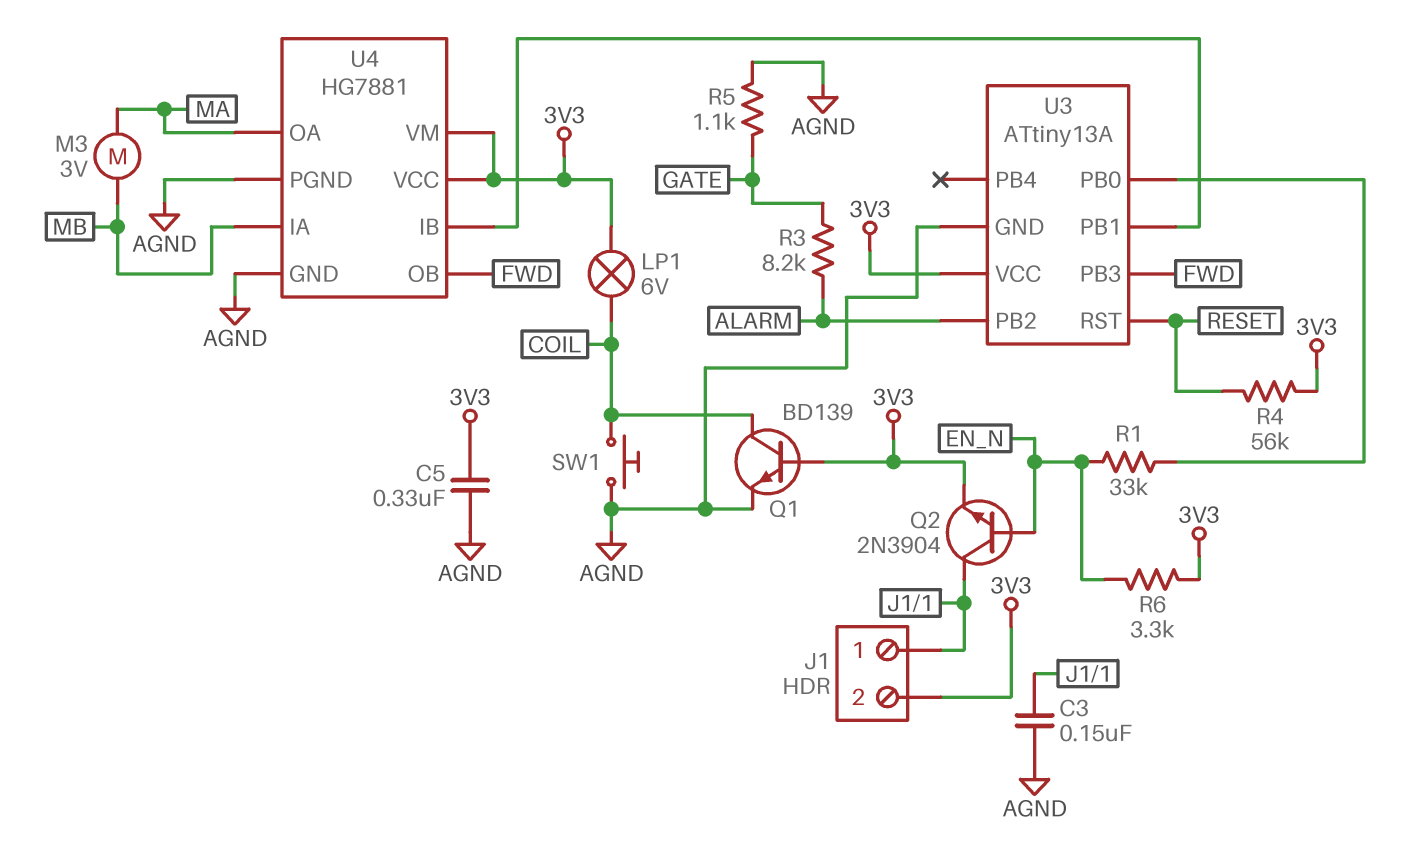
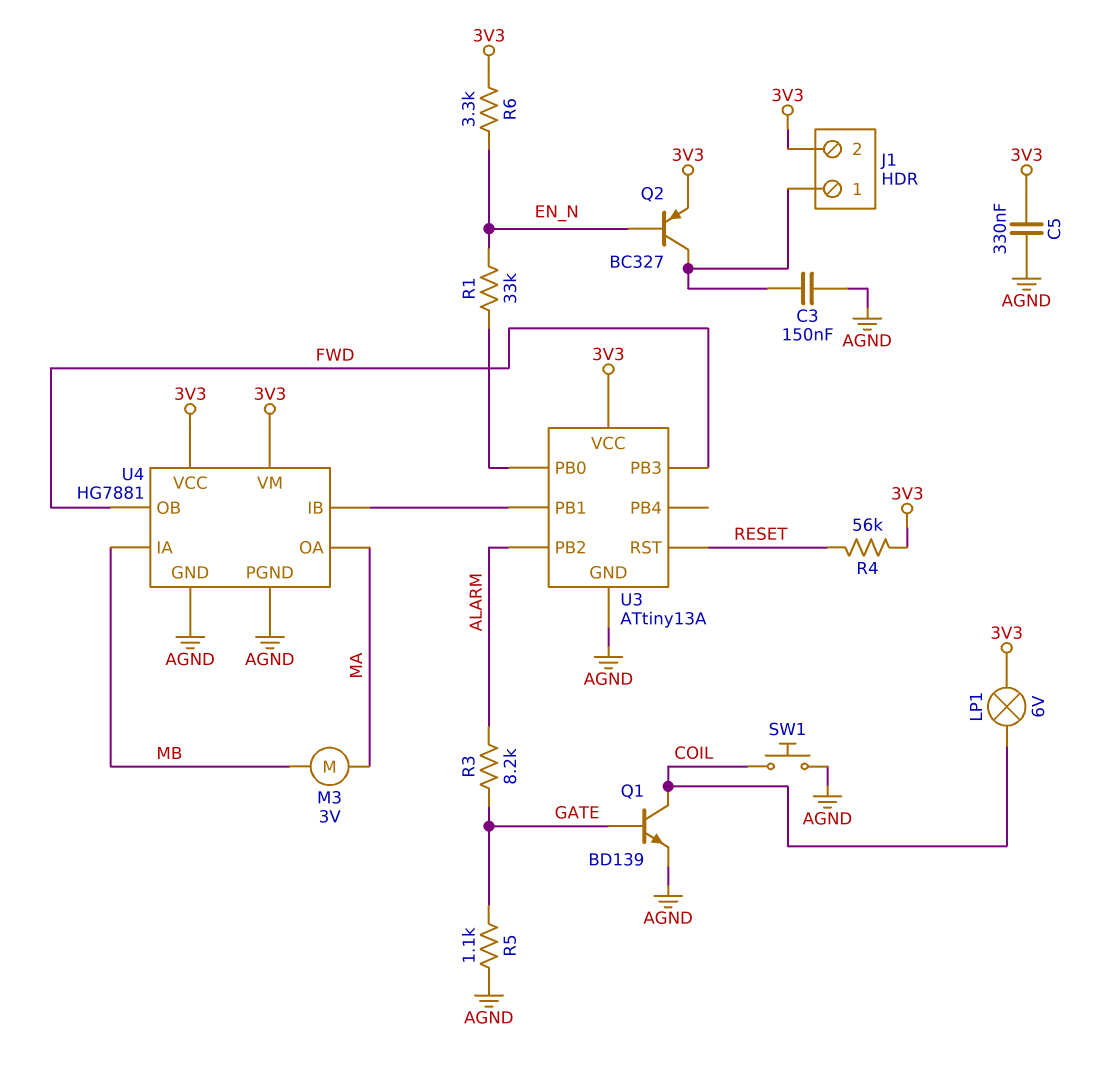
Q1: NPN BD139 (B 3V3, C COIL, E AGND) -> NPN BD139 (B GATE, C COIL, E AGND)
Q2: NPN 2N3904 (B EN_N, C J1/1, E 3V3) -> PNP BC327 (B EN_N, C J1/1, E 3V3)

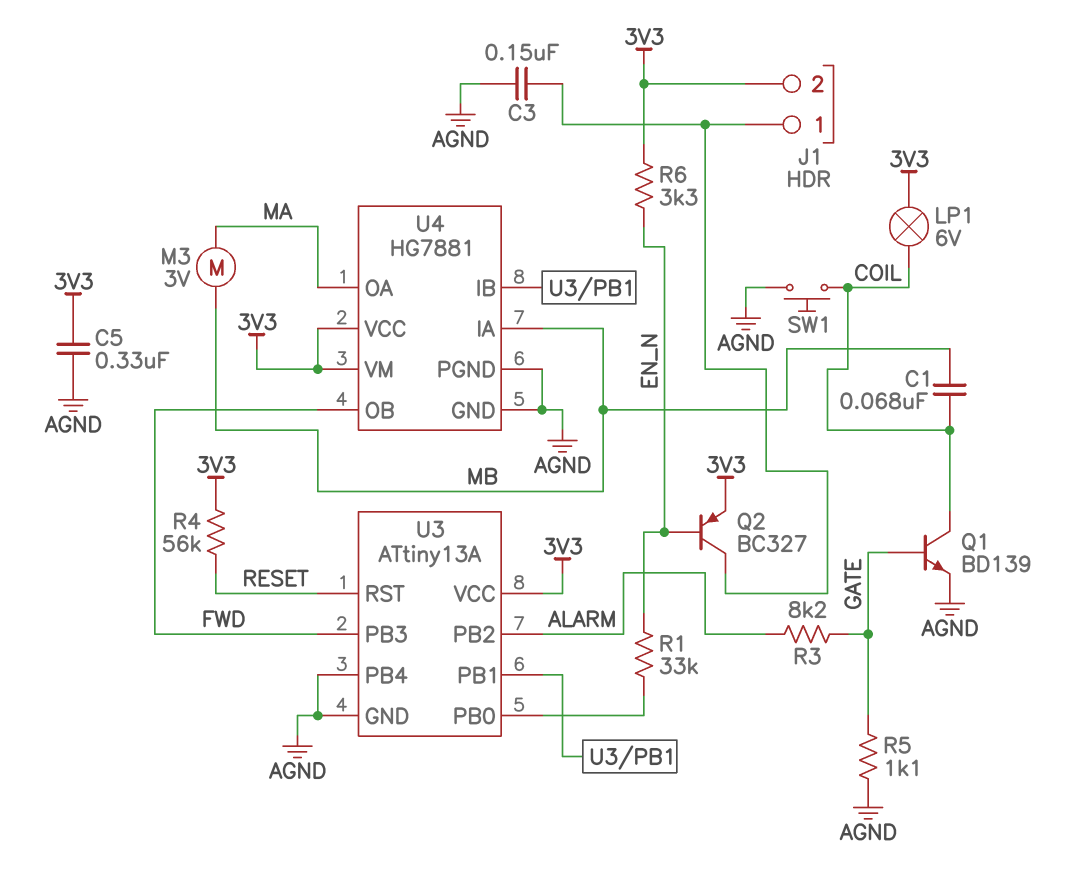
C1: none -> 68nF (COIL, MB)
U3 pin PB4: none -> AGND

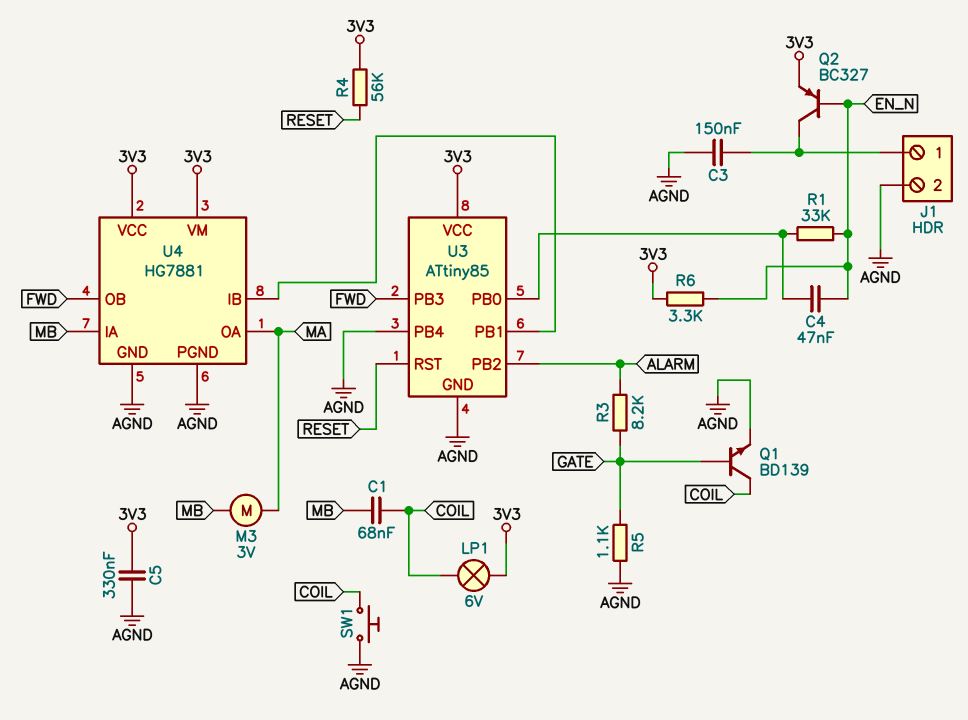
C4: none -> 47nF (EN_N, U3/PB0)
J1 pin 2: 3V3 -> AGND
U3: ATtiny13A -> ATtiny85

